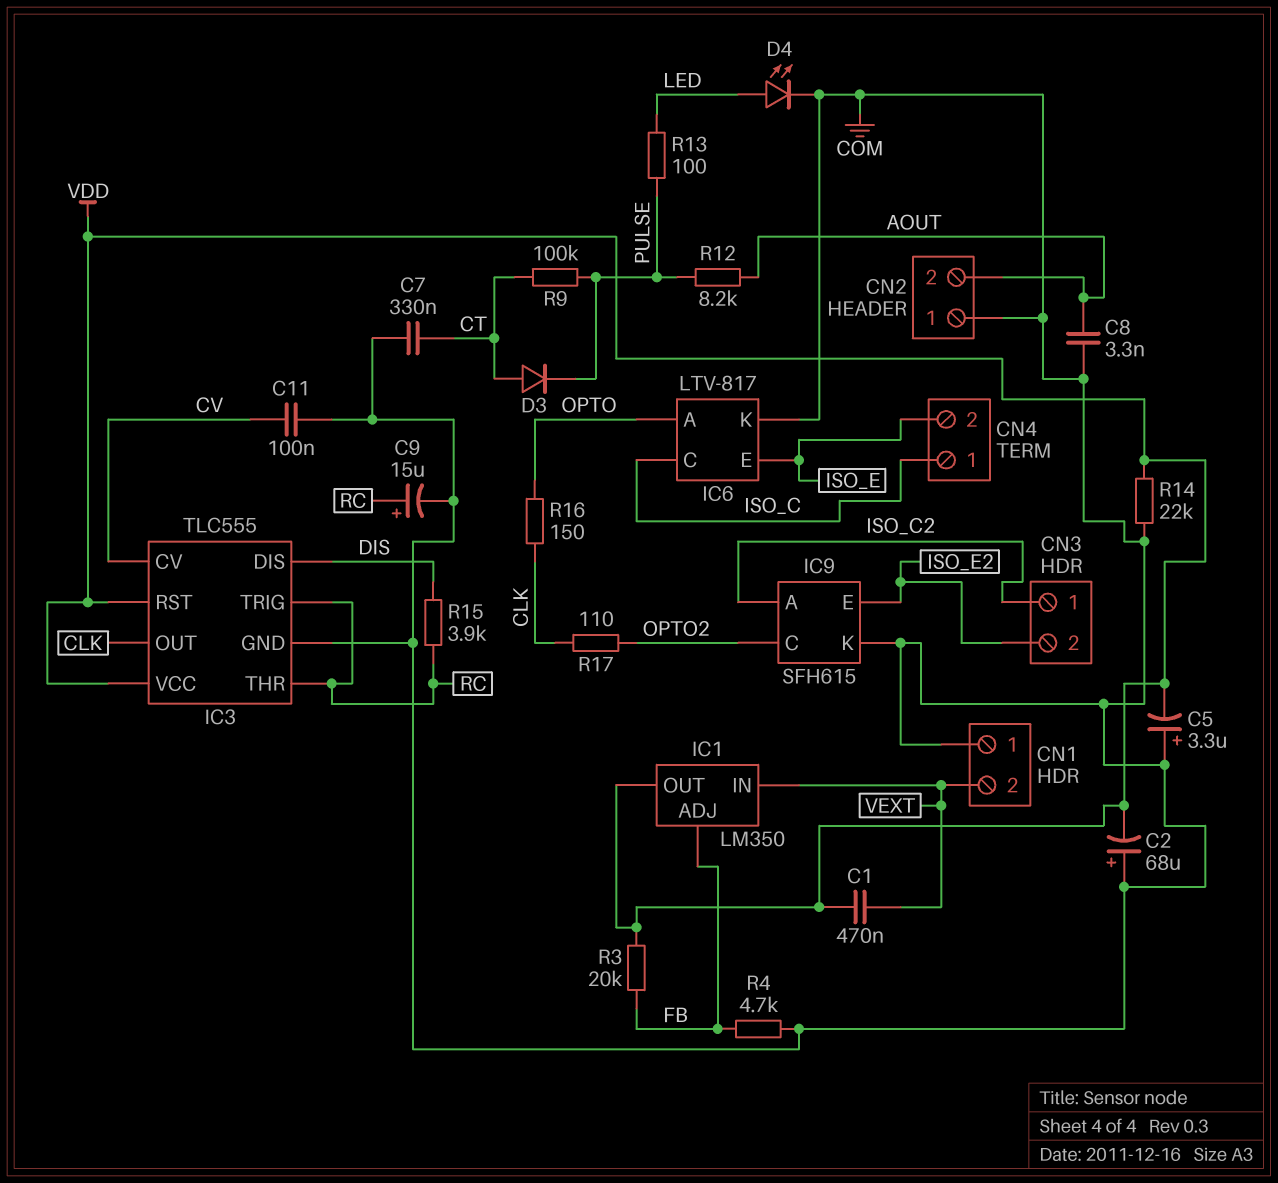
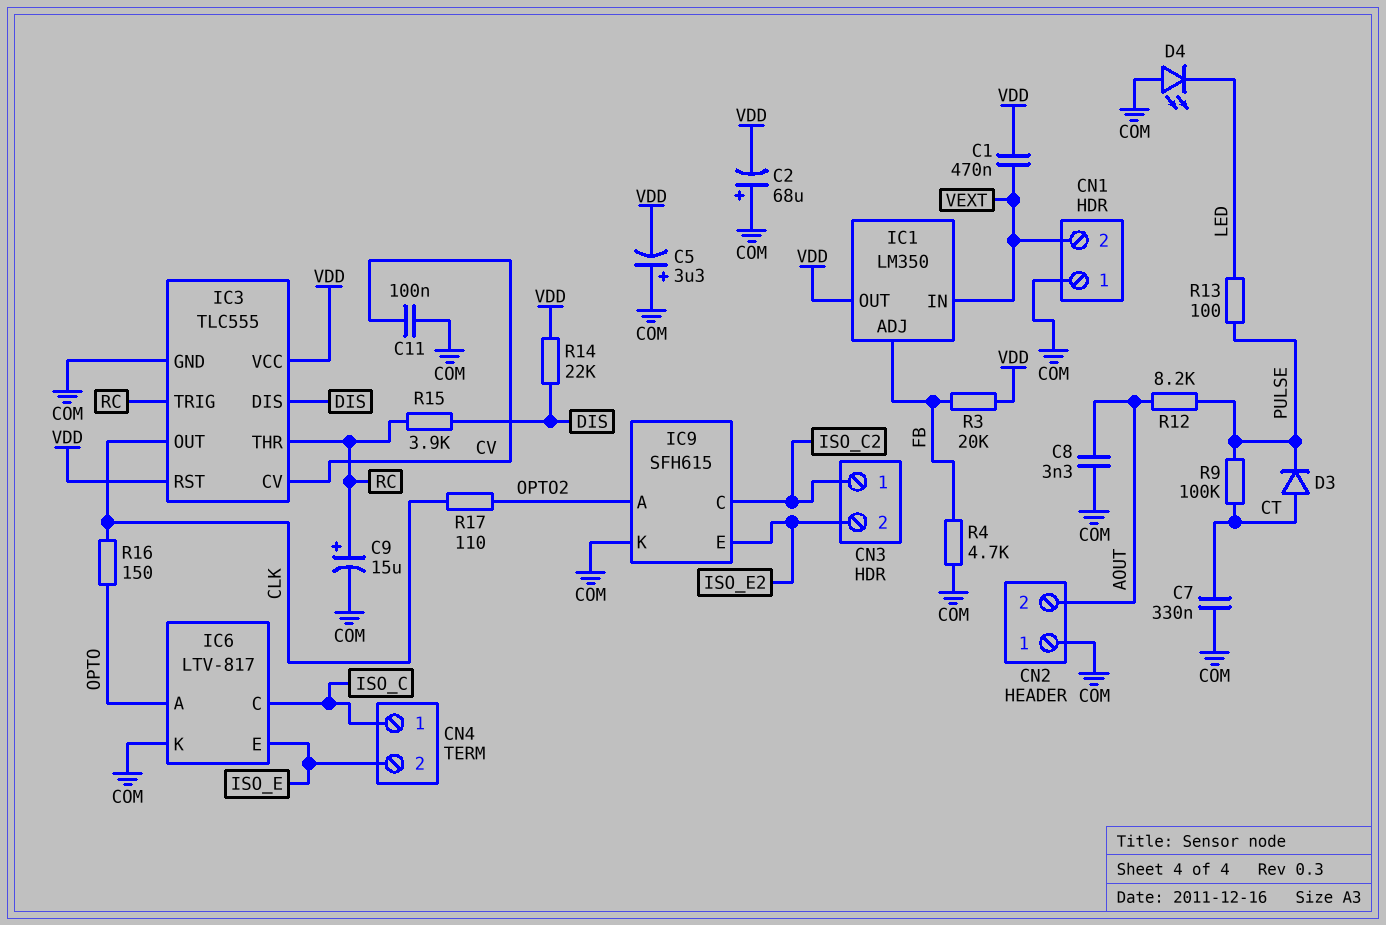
D4: LED (A LED, K COM) -> LED (A COM, K LED)
IC9 pin A: ISO_C2 -> OPTO2
IC9 pin C: OPTO2 -> ISO_C2
R14: 22k (COM, VDD) -> 22k (DIS, VDD)

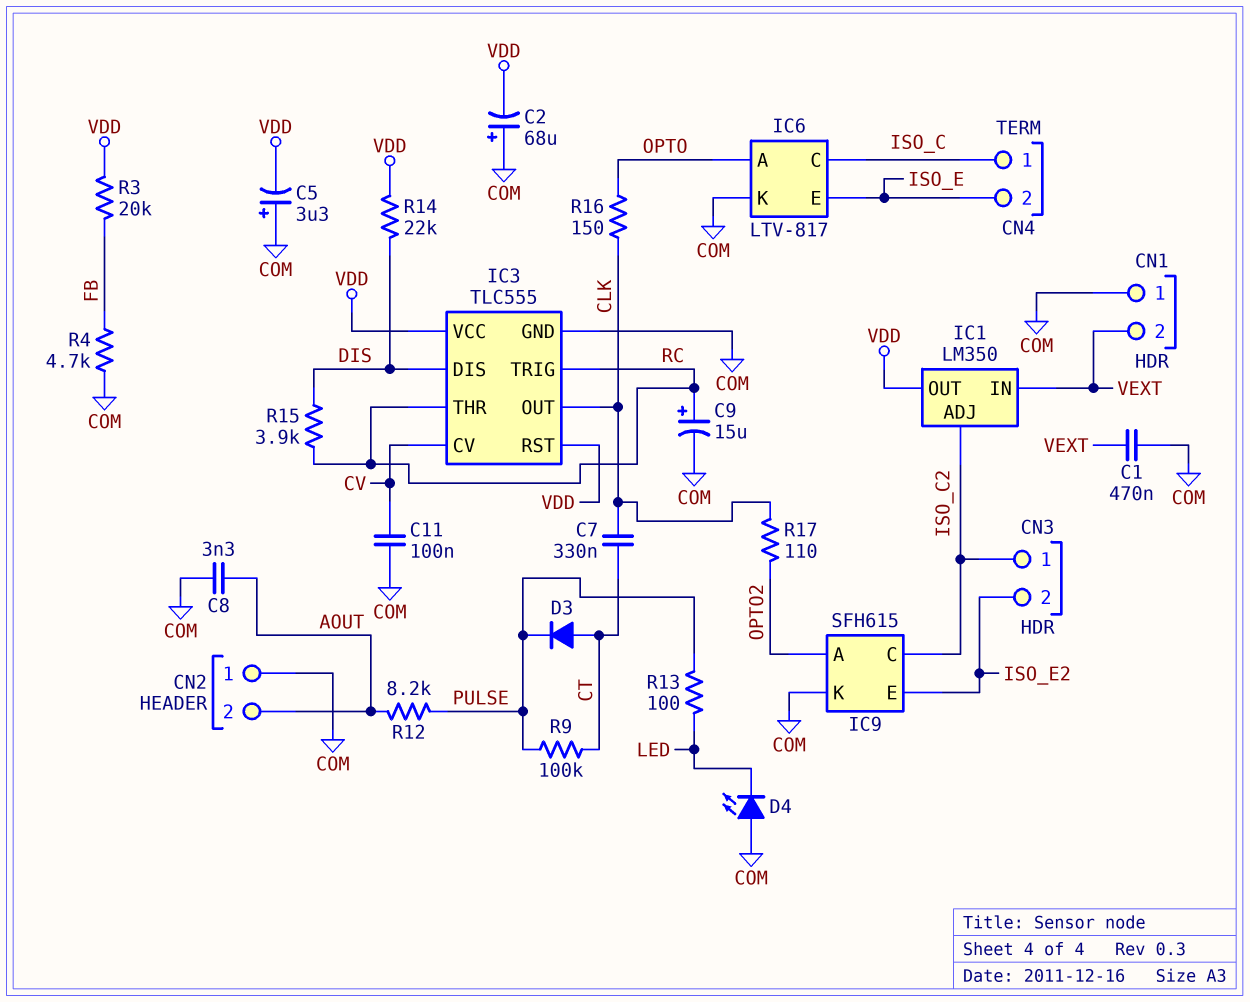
C1: 470nF (VDD, VEXT) -> 470nF (COM, VEXT)
C7: 330nF (COM, CT) -> 330nF (CLK, CT)
IC1 pin ADJ: FB -> ISO_C2

